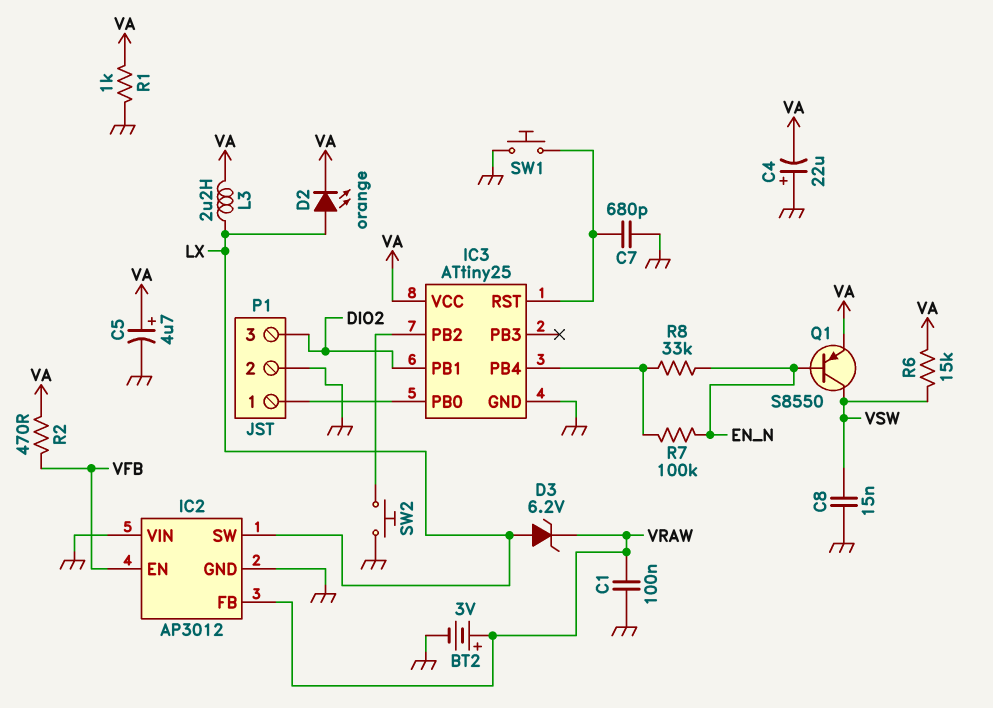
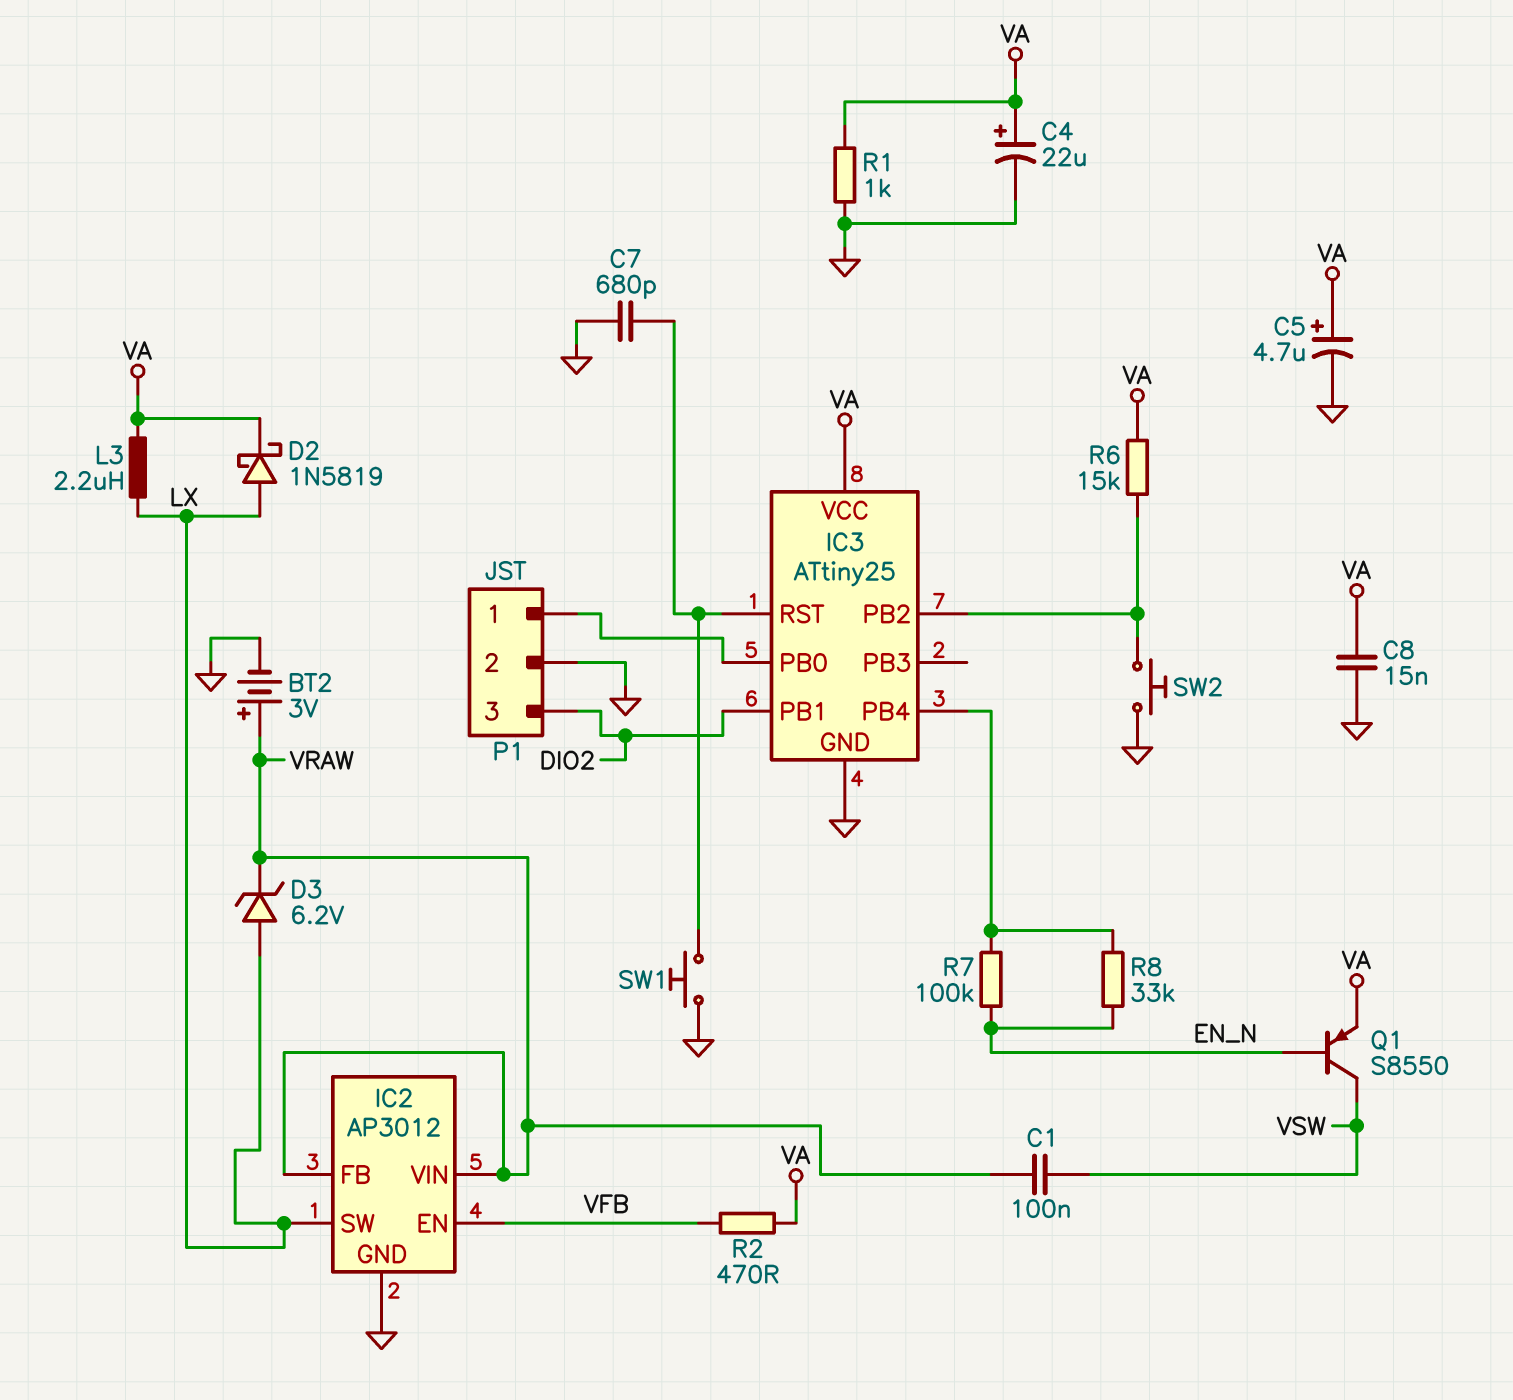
C1: 100nF (GND, VRAW) -> 100nF (VRAW, VSW)
C4: 22uF (plus GND, minus VA) -> 22uF (plus VA, minus GND)
C8: 15nF (GND, VSW) -> 15nF (GND, VA)
D2: LED orange (A LX, K VA) -> schottky 1N5819 (A LX, K VA)
IC2 pin VIN: GND -> VRAW
R6: 15k (VA, VSW) -> 15k (IC3/PB2, VA)

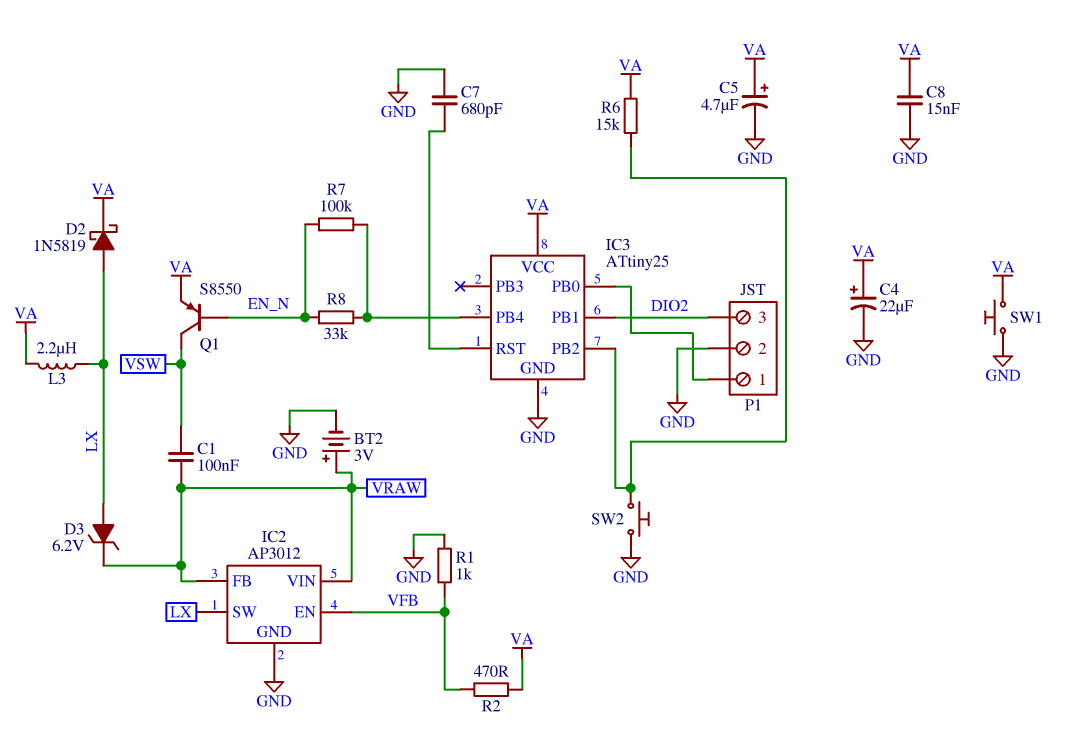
R1: 1k (GND, VA) -> 1k (GND, VFB)
SW1: button (GND, IC3/RST) -> button (GND, VA)

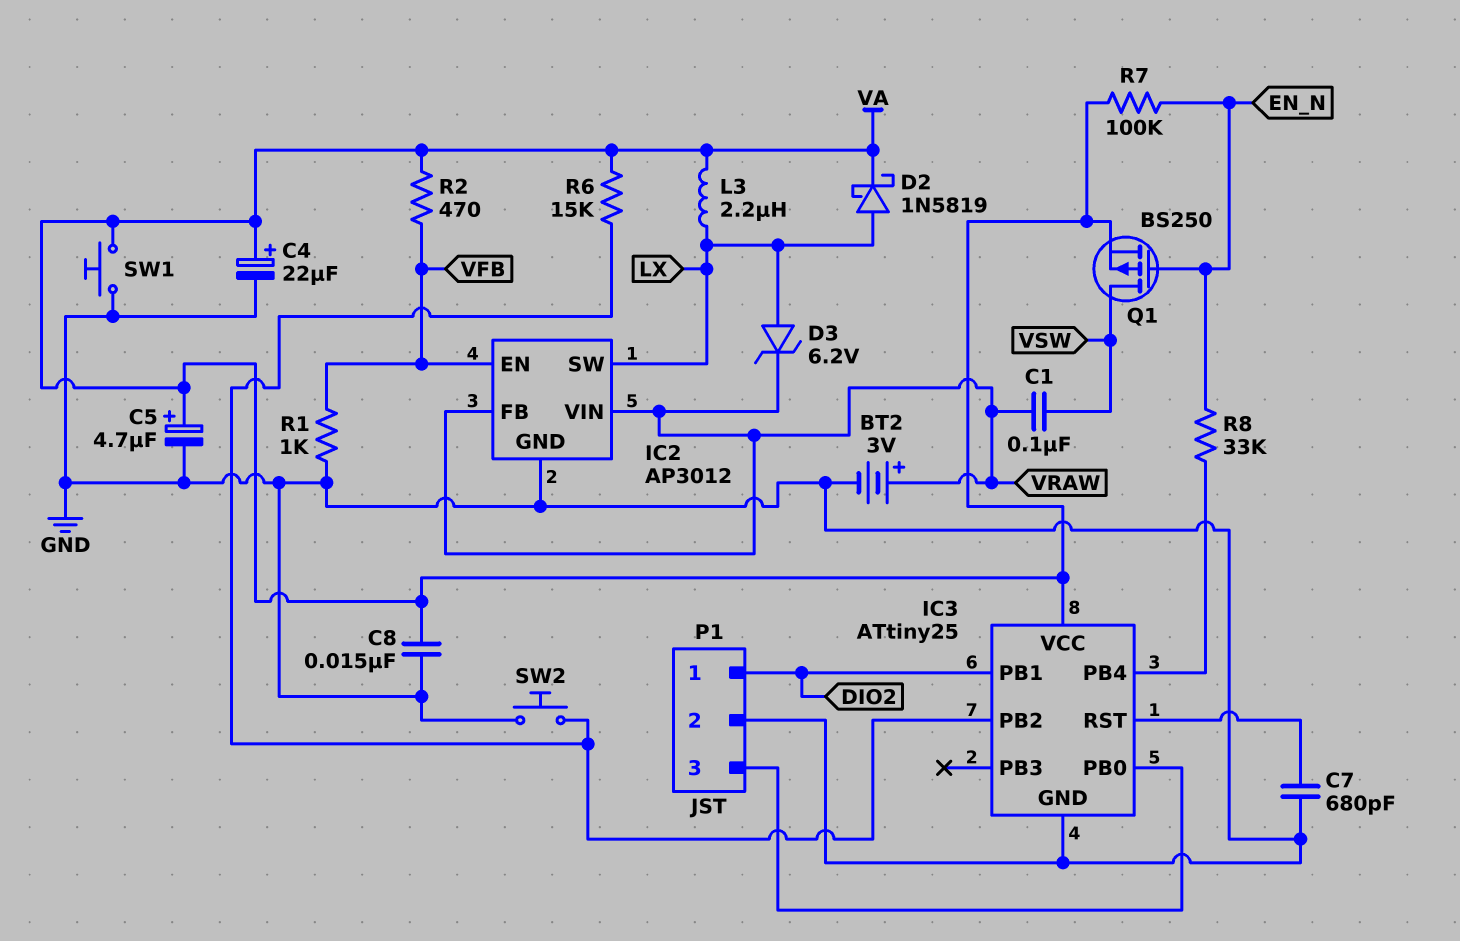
P1 pin 1: IC3/PB0 -> DIO2
P1 pin 3: DIO2 -> IC3/PB0
Q1: PNP S8550 (B EN_N, C VSW, E VA) -> PMOS BS250 (G EN_N, D VSW, S VA)
R7: 100k (EN_N, IC3/PB4) -> 100k (EN_N, VA)

